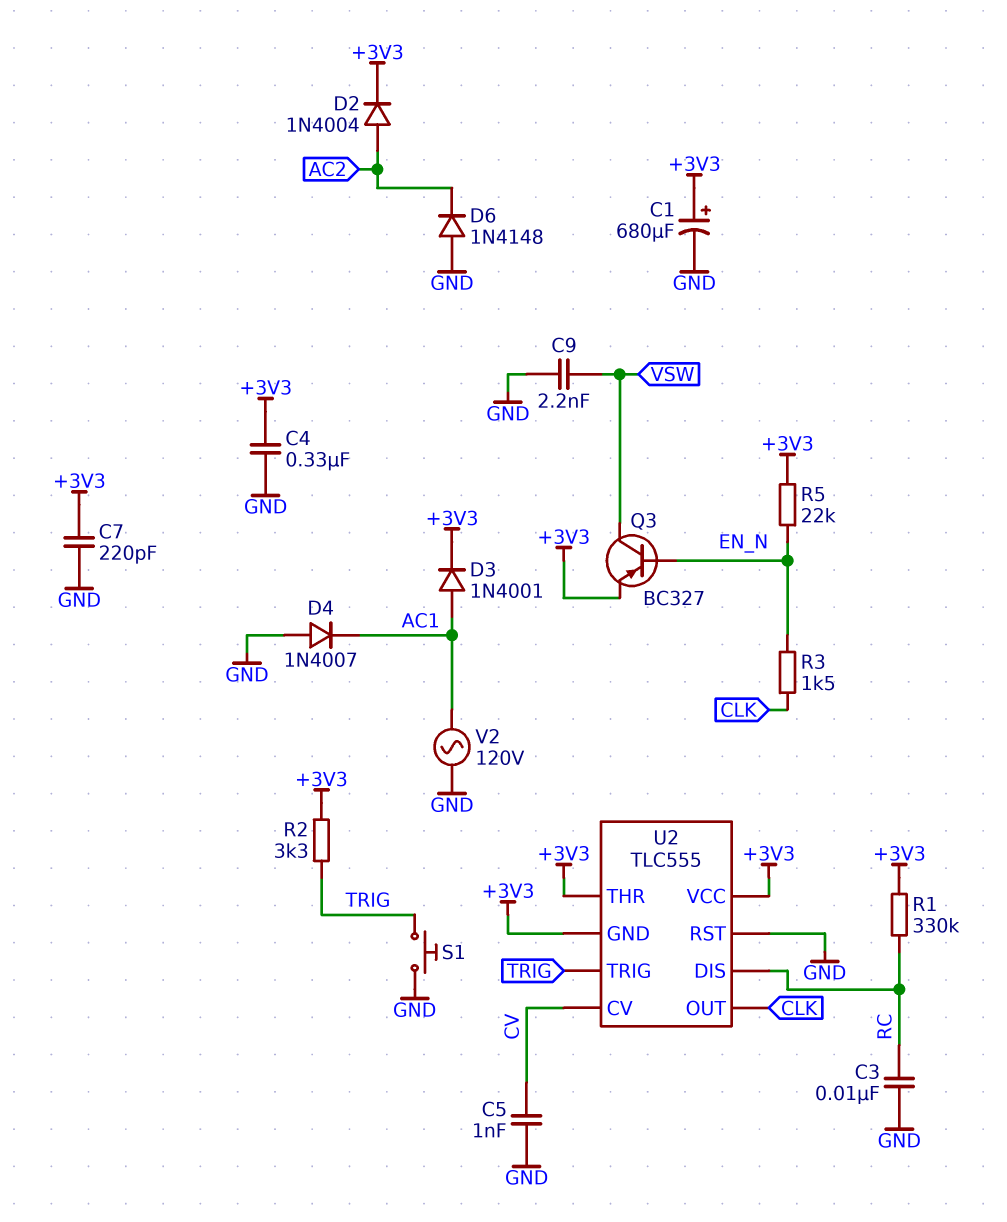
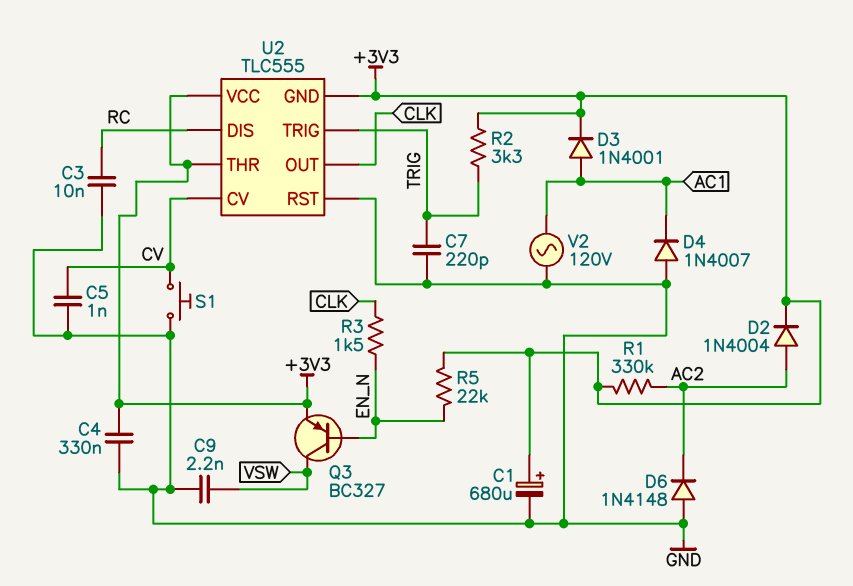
C7: 220pF (+3V3, GND) -> 220pF (GND, TRIG)
R1: 330k (+3V3, RC) -> 330k (+3V3, AC2)
S1: button (GND, TRIG) -> button (CV, GND)

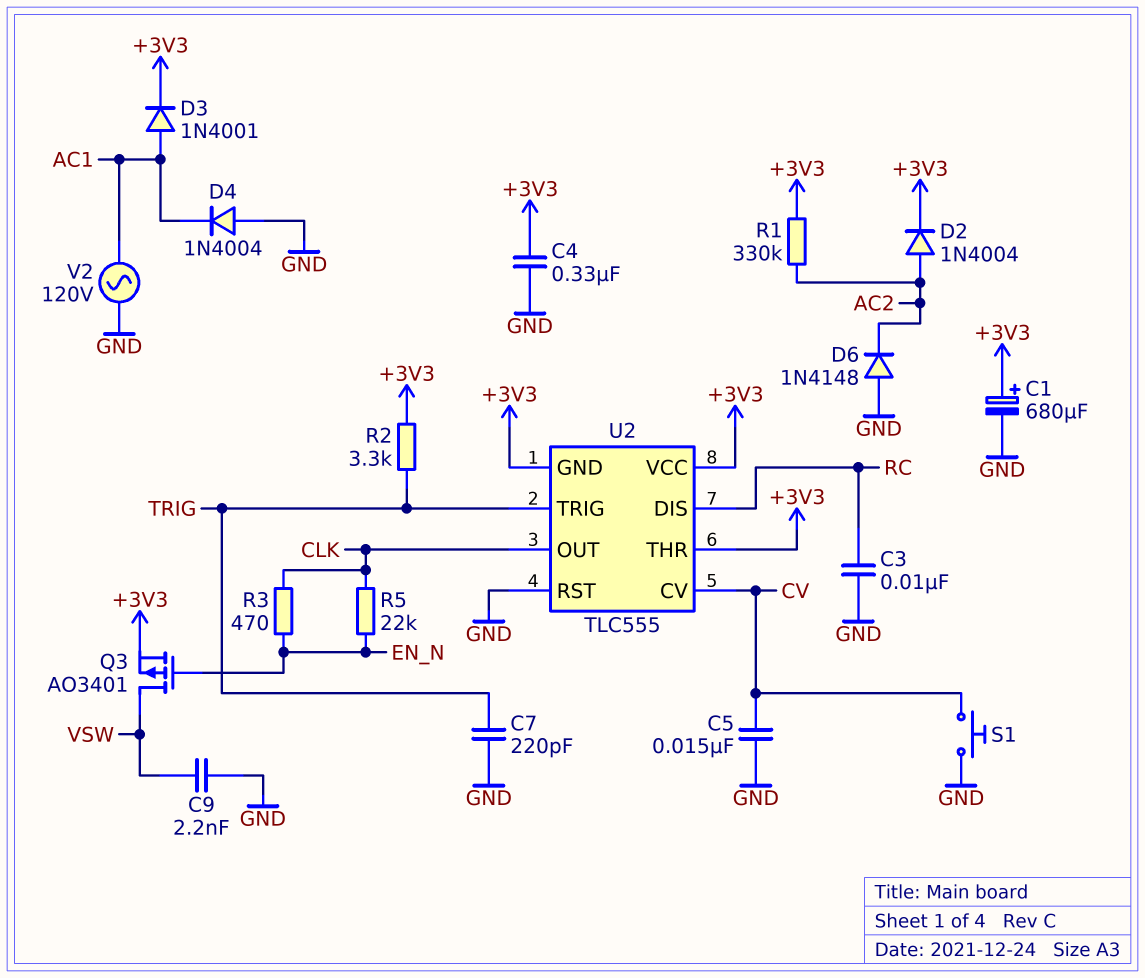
C5: 1nF (CV, GND) -> 15nF (CV, GND)
D4: diode 1N4007 (A GND, K AC1) -> diode 1N4004 (A GND, K AC1)
Q3: PNP BC327 (B EN_N, C VSW, E +3V3) -> PMOS AO3401 (G EN_N, D VSW, S +3V3)
R3: 1.5k (CLK, EN_N) -> 470 (CLK, EN_N)
R5: 22k (+3V3, EN_N) -> 22k (CLK, EN_N)

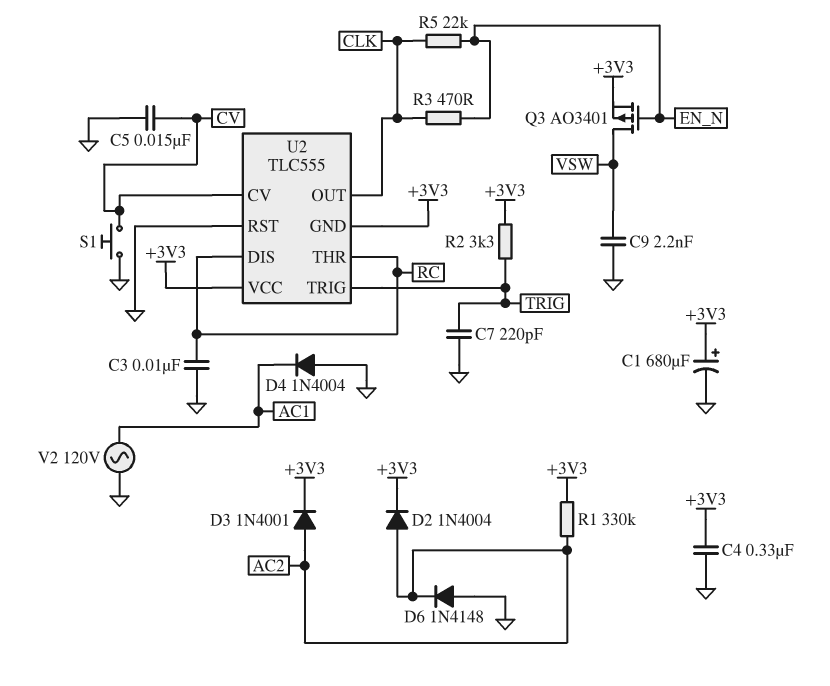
D3: diode 1N4001 (A AC1, K +3V3) -> diode 1N4001 (A AC2, K +3V3)
U2 pin THR: +3V3 -> RC

